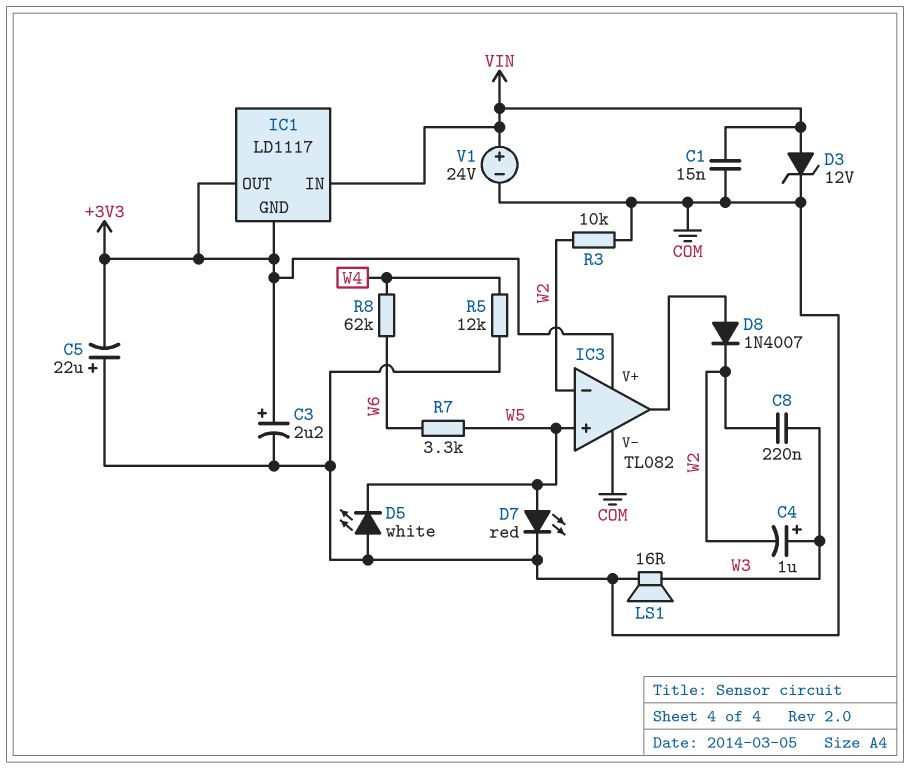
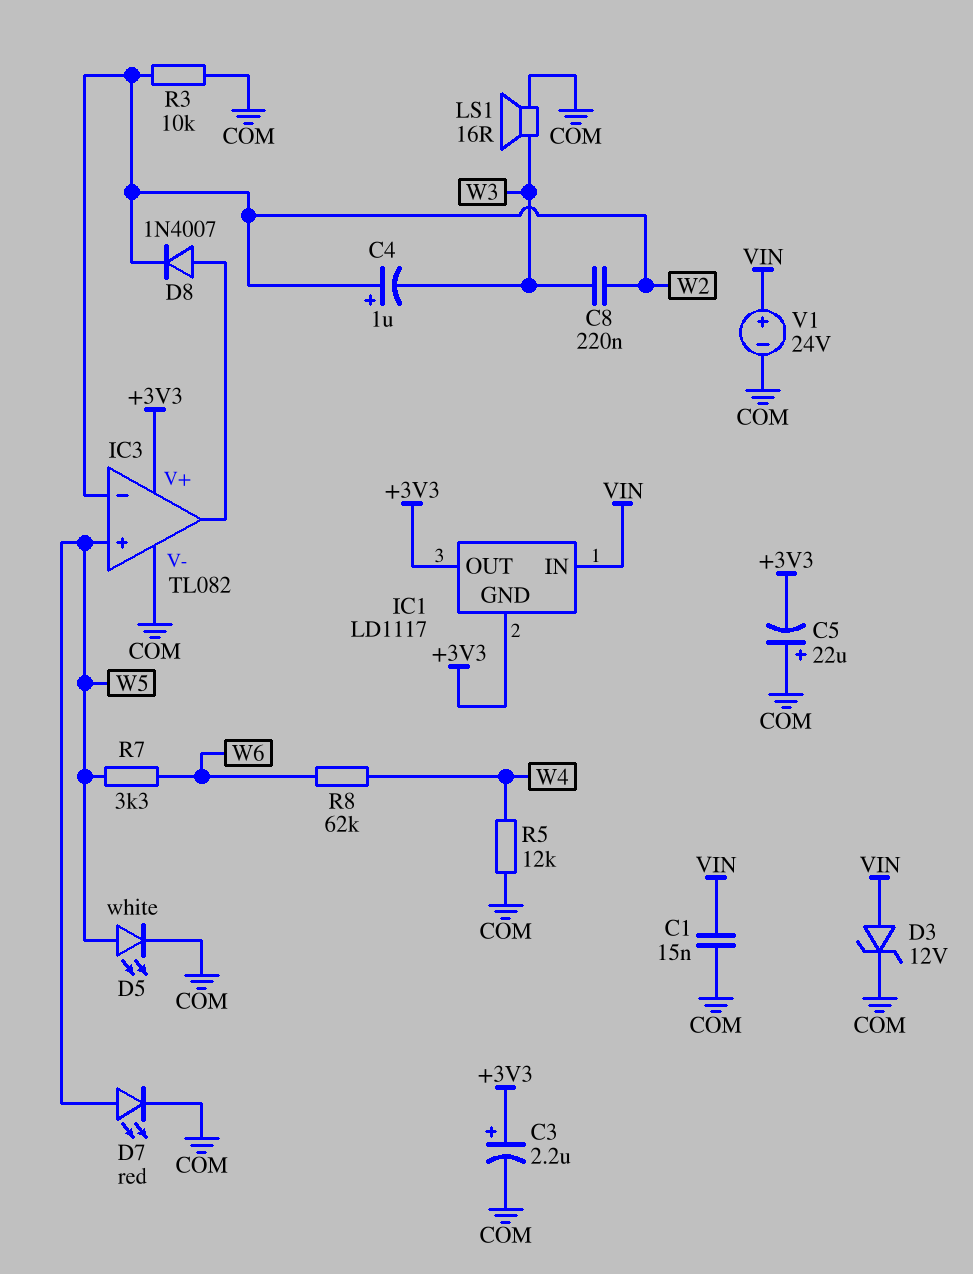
C4: 1uF (plus W3, minus W2) -> 1uF (plus W2, minus W3)
D5: LED white (A COM, K W5) -> LED white (A W5, K COM)

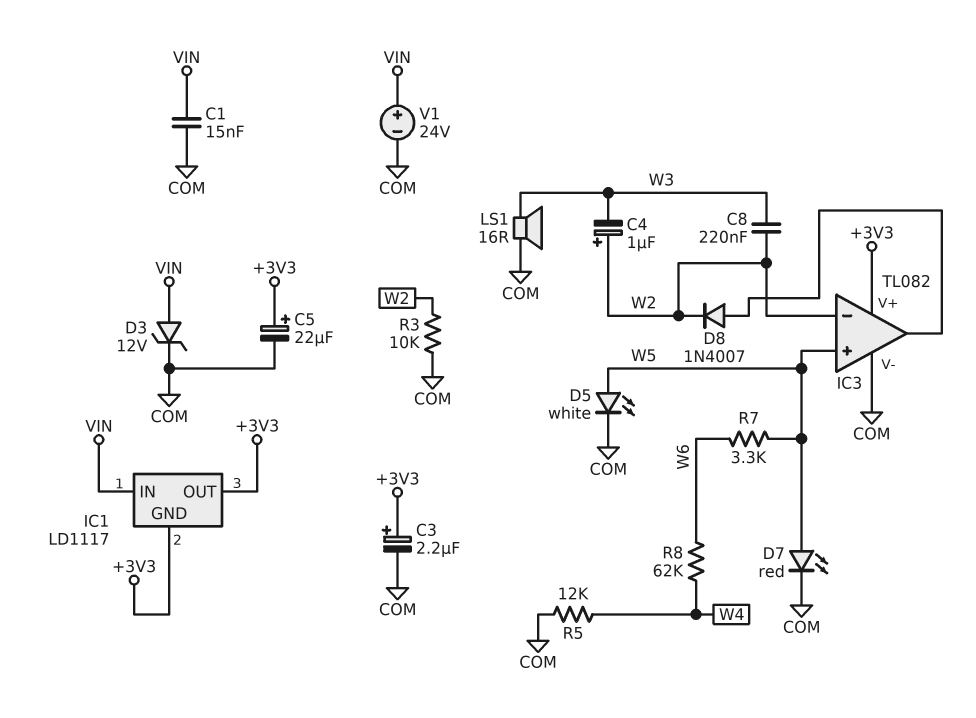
C5: 22uF (plus COM, minus +3V3) -> 22uF (plus +3V3, minus COM)

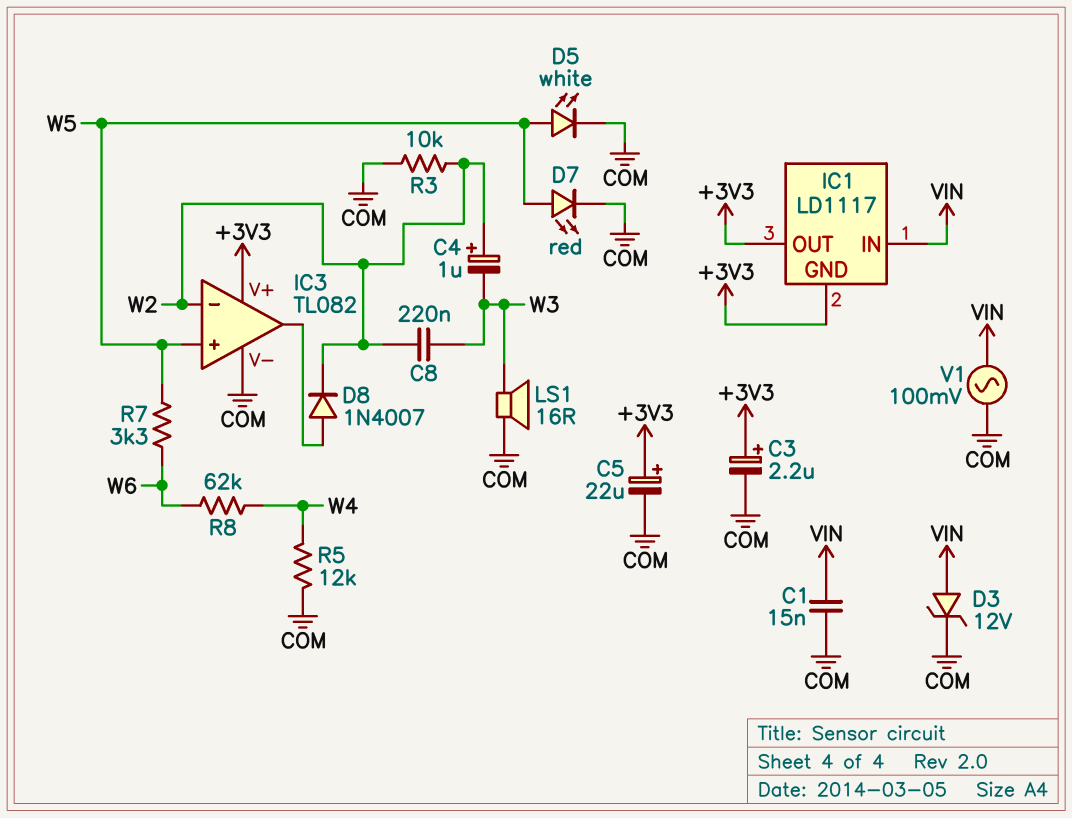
V1: 24V (plus VIN, minus COM) -> AC 100mV (COM, VIN)

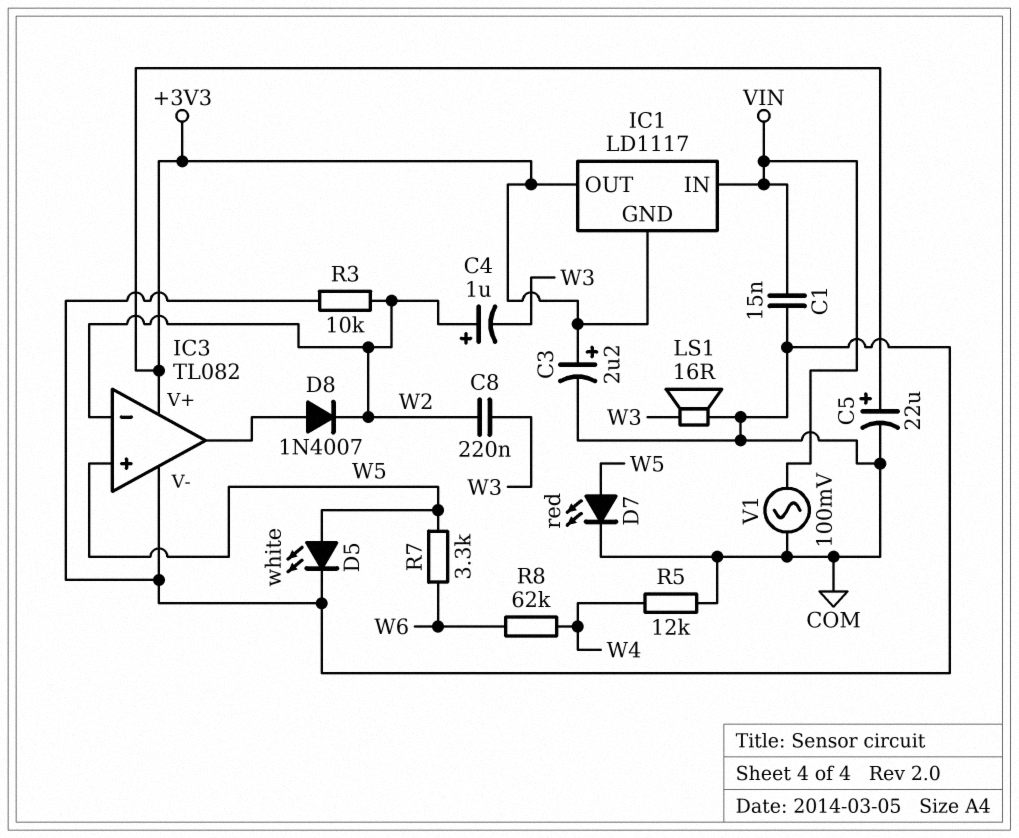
D3: zener 12V (A VIN, K COM) -> none

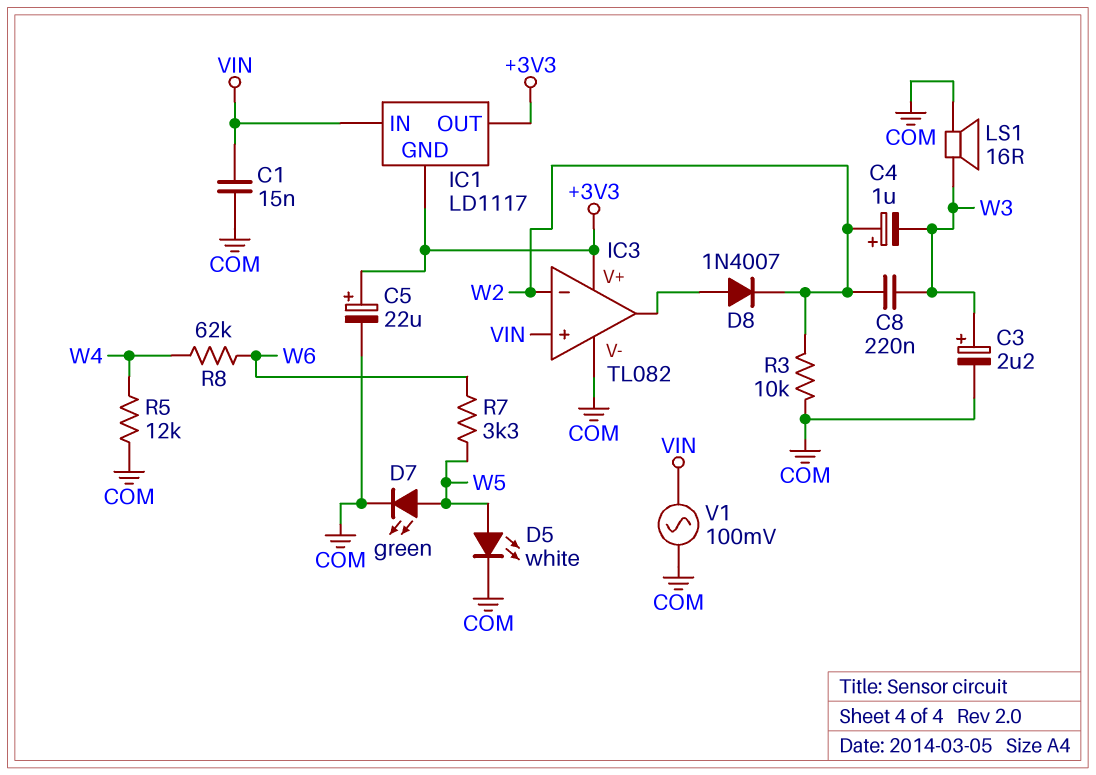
C3: 2.2uF (plus +3V3, minus COM) -> 2.2uF (plus W3, minus COM)
D7: LED red (A W5, K COM) -> LED green (A W5, K COM)
IC3 pin in+: W5 -> VIN

